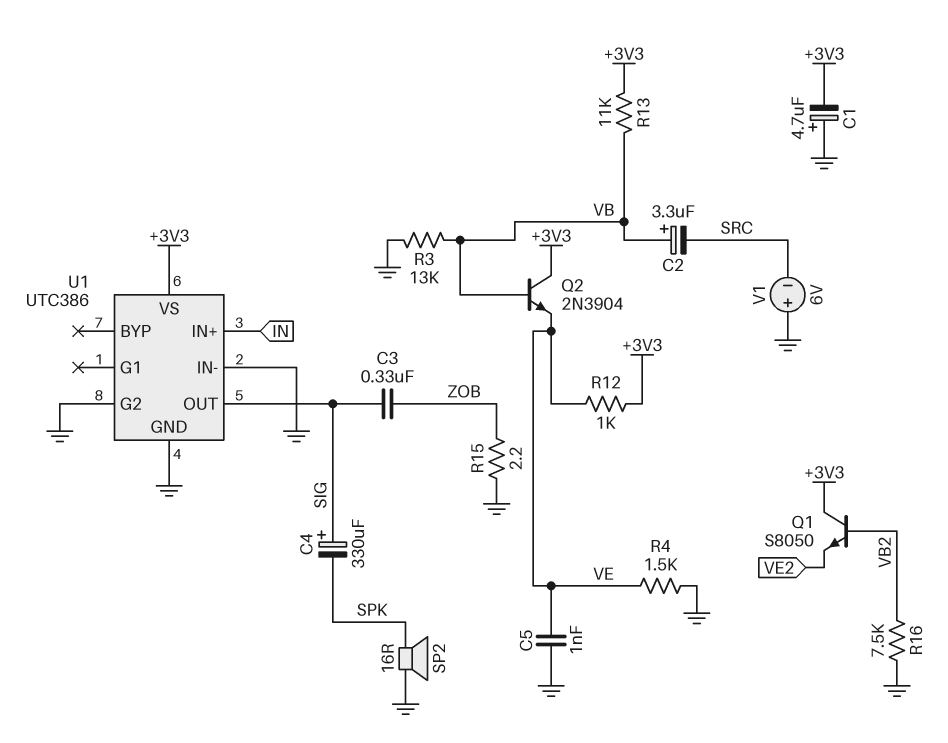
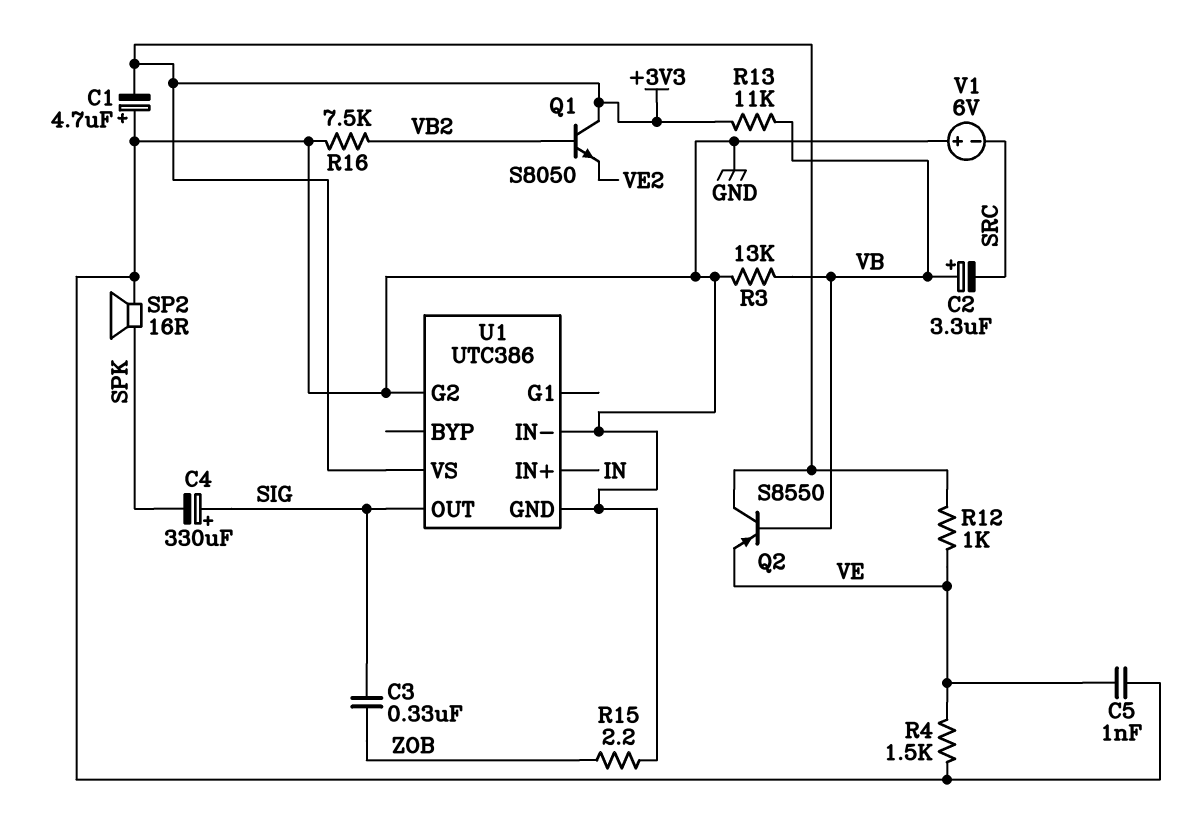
Q2: NPN 2N3904 (B VB, C +3V3, E VE) -> PNP S8550 (B VB, C +3V3, E VE)

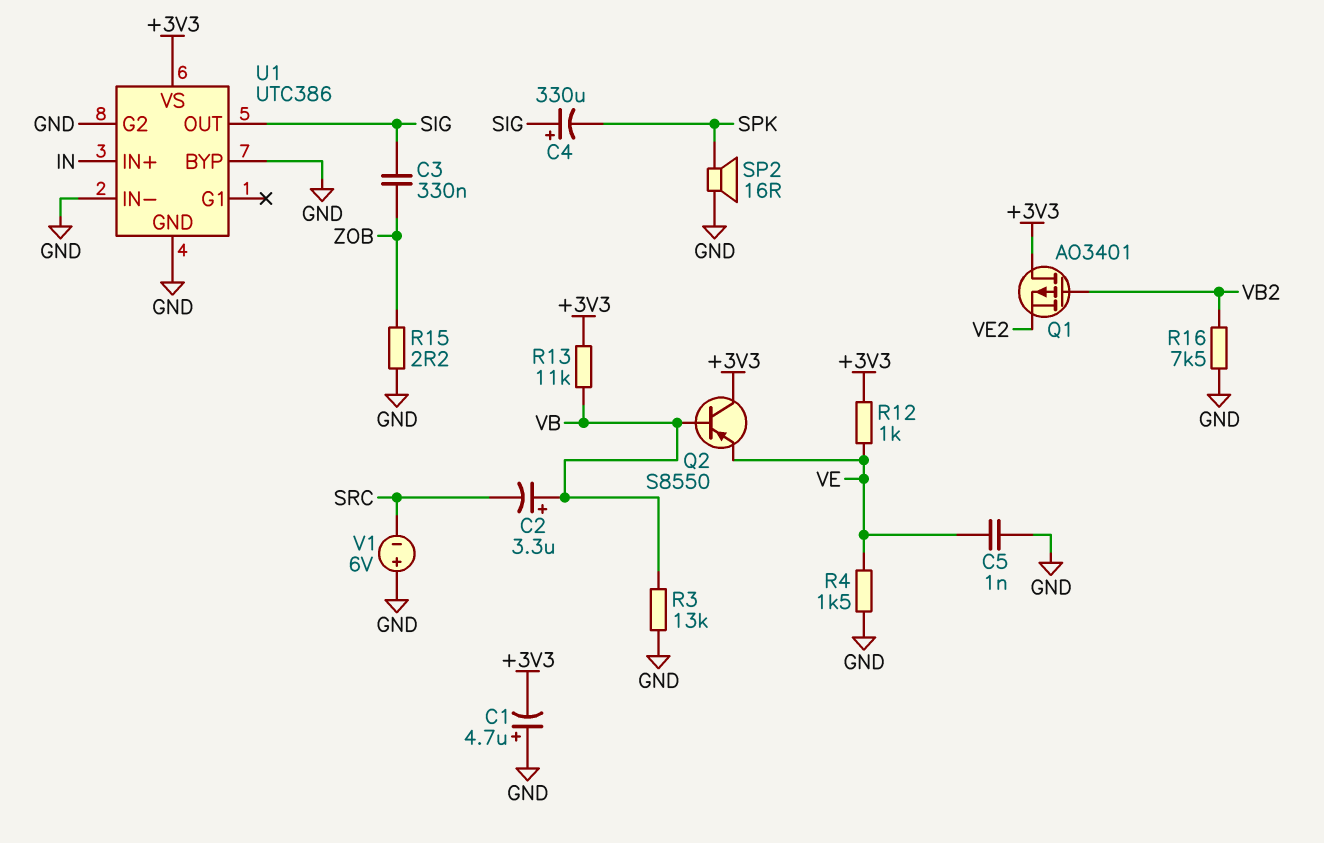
Q1: NPN S8050 (B VB2, C +3V3, E VE2) -> PMOS AO3401 (G VB2, D +3V3, S VE2)
U1 pin BYP: none -> GND

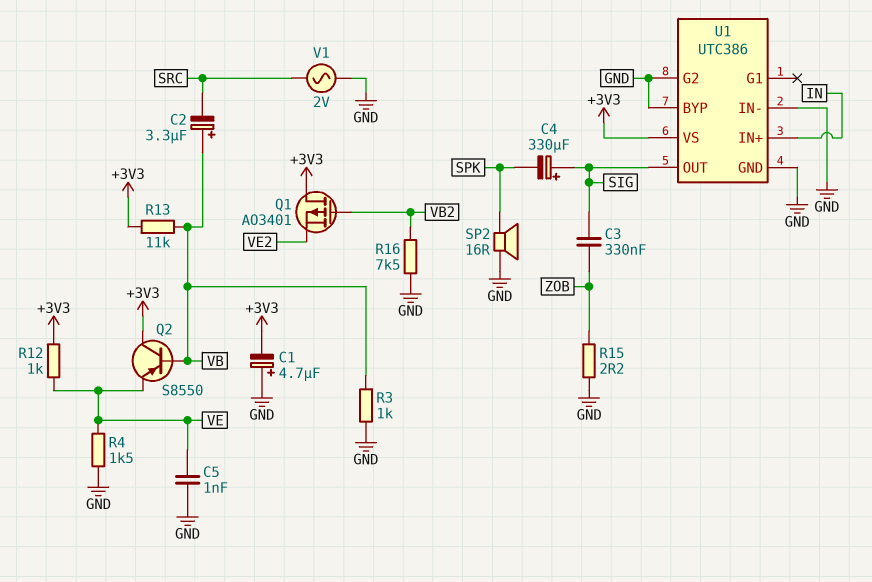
R3: 13k (GND, VB) -> 1k (GND, VB)
V1: 6V (plus GND, minus SRC) -> AC 2V (GND, SRC)

